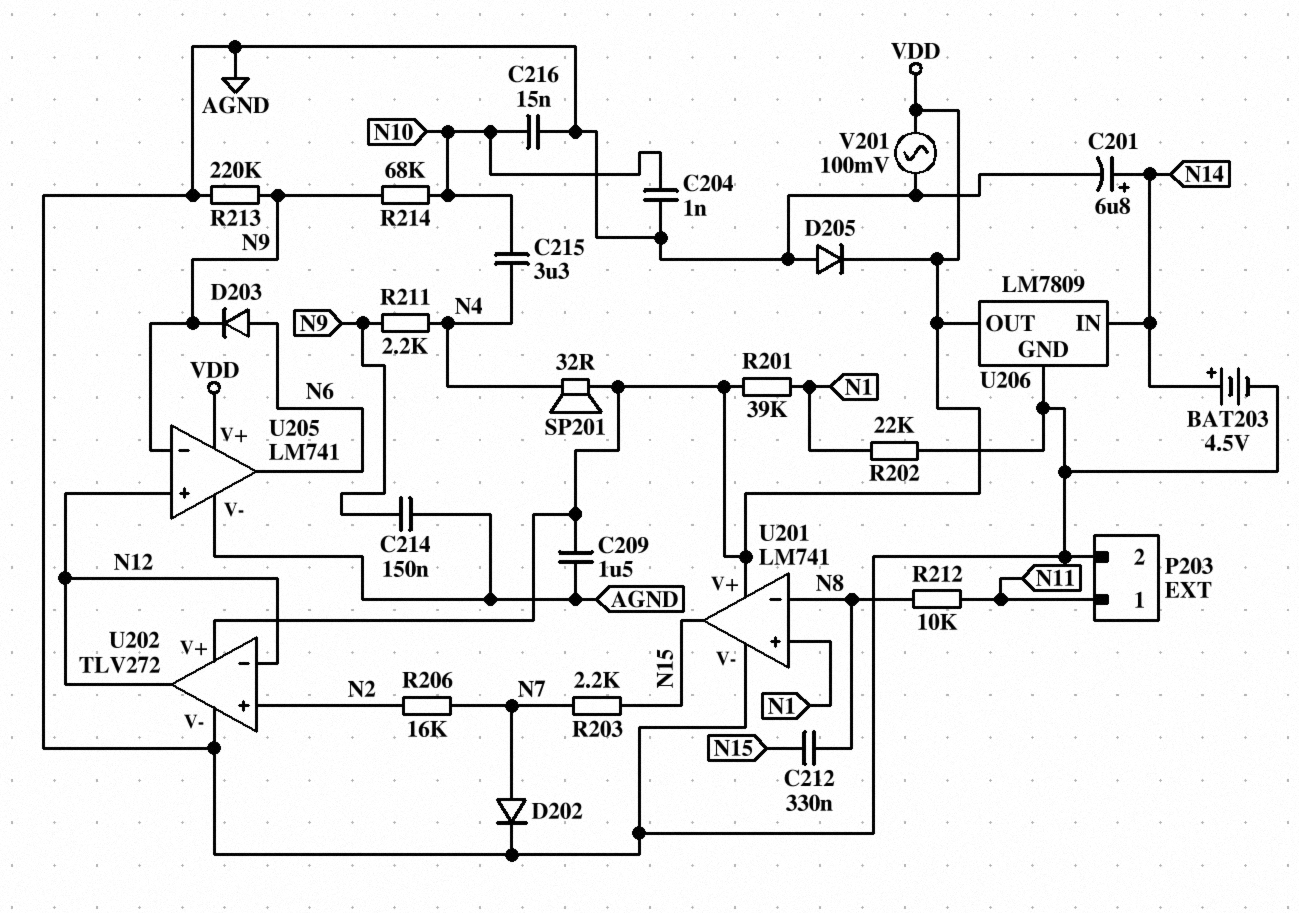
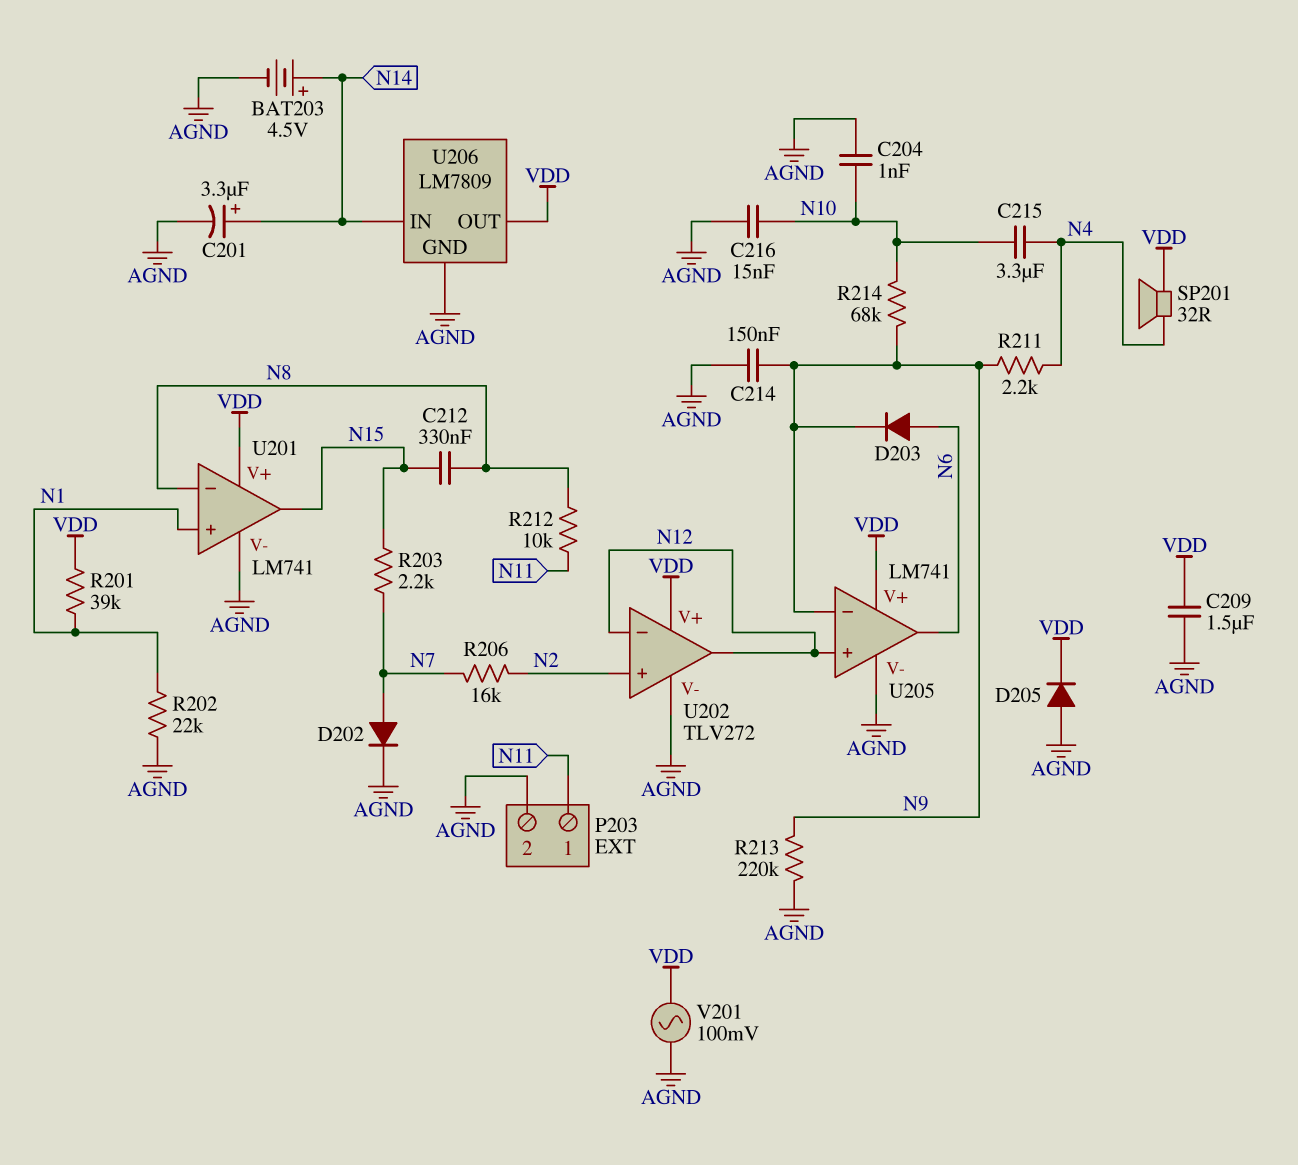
C201: 6.8uF (plus N14, minus AGND) -> 3.3uF (plus N14, minus AGND)

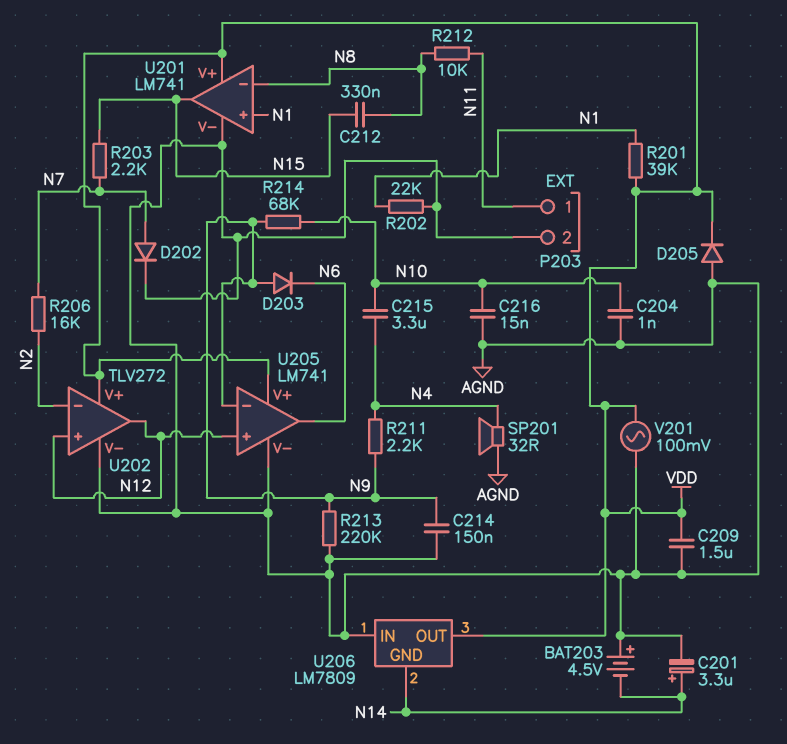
BAT203: 4.5V (plus N14, minus AGND) -> 4.5V (plus AGND, minus N14)
D203: diode (A N6, K N9) -> diode (A N9, K N6)
SP201: speaker 32R (N4, VDD) -> speaker 32R (AGND, N4)
U202 pin in+: N2 -> N12
U202 pin in-: N12 -> N2
U206 pin GND: AGND -> N14
U206 pin IN: N14 -> AGND

